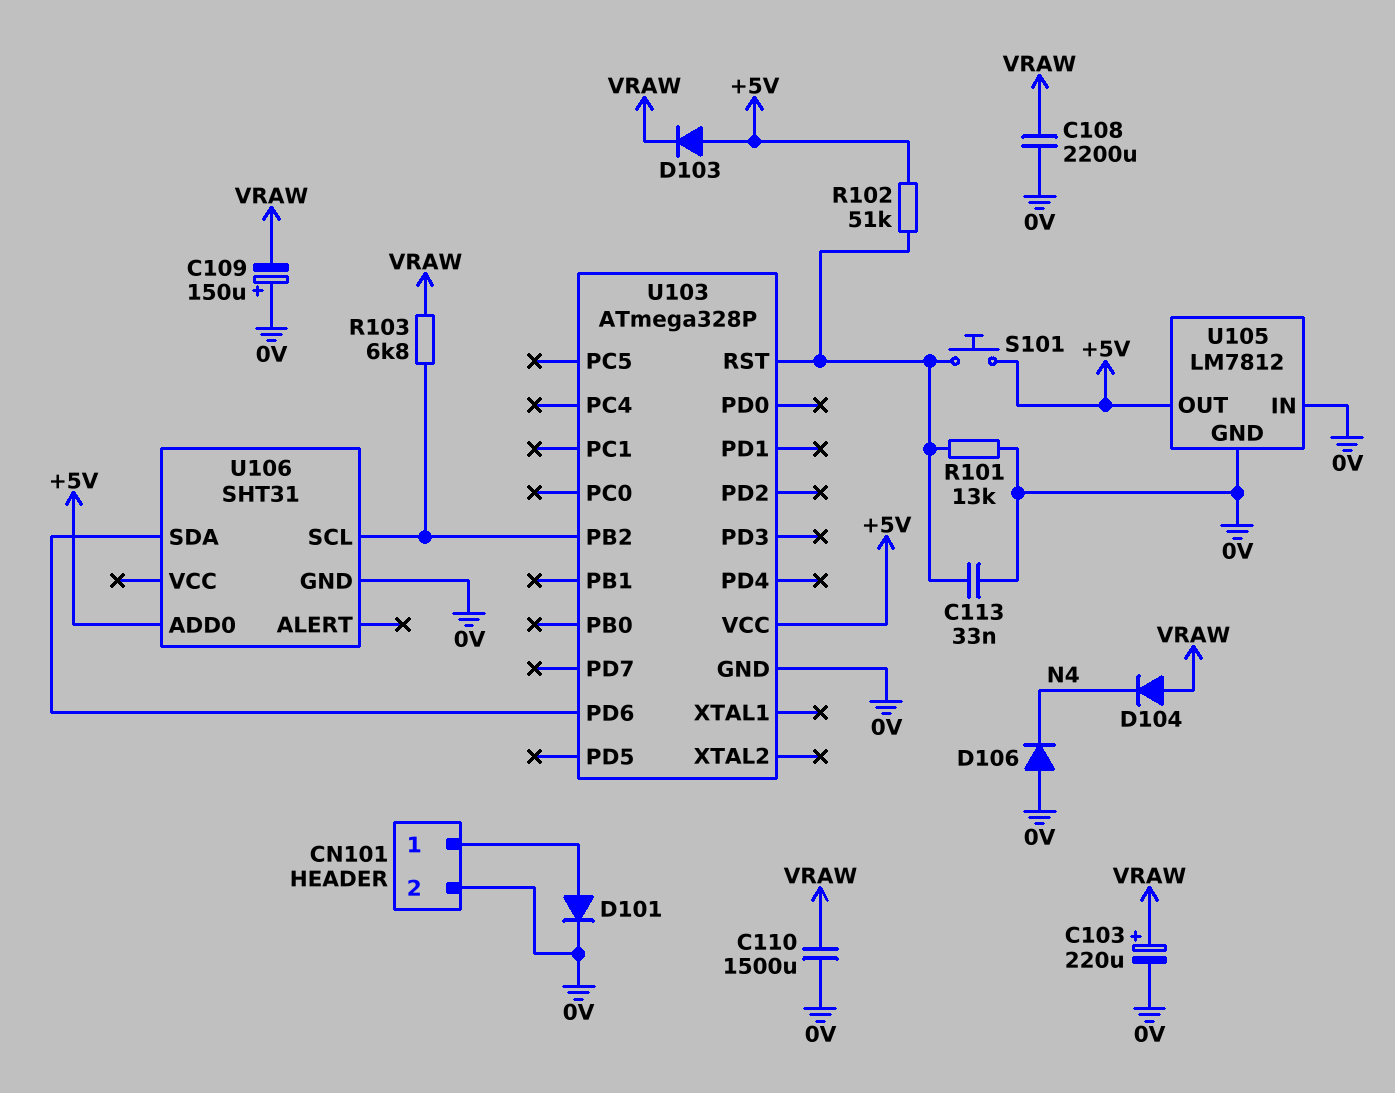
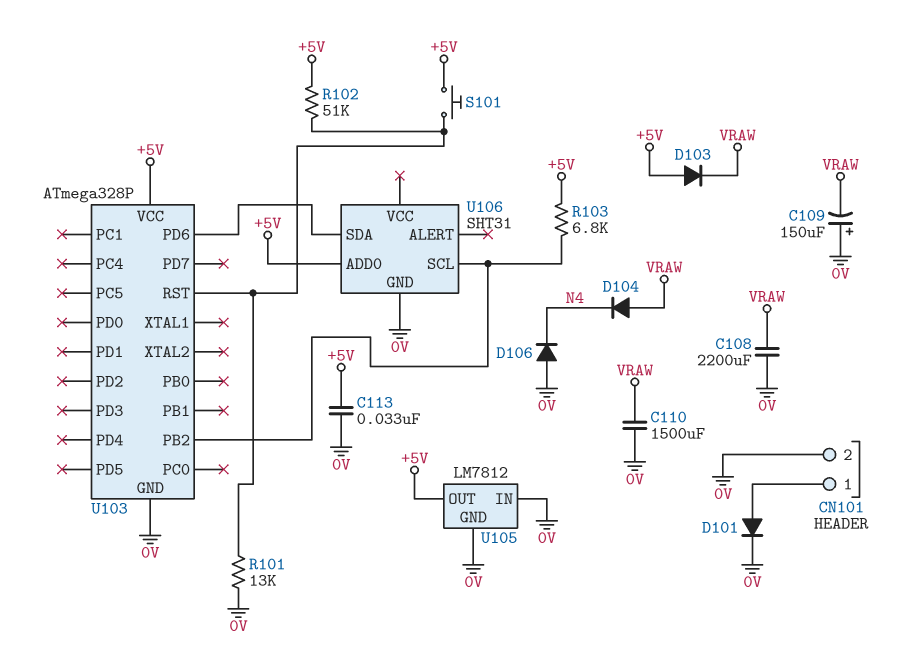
C103: 220uF (plus VRAW, minus 0V) -> none
C113: 33nF (0V, U103/RST) -> 33nF (+5V, 0V)
R103: 6.8k (U103/PB2, VRAW) -> 6.8k (+5V, U103/PB2)

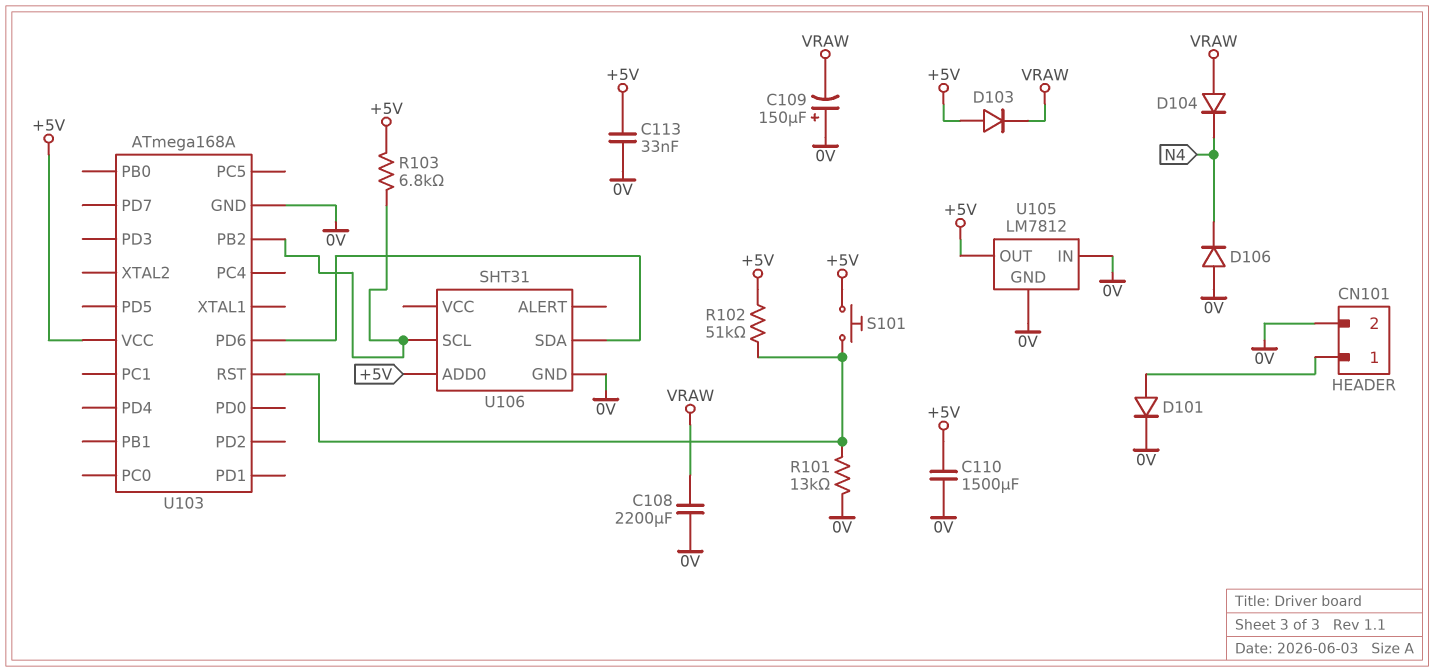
C110: 1500uF (0V, VRAW) -> 1500uF (+5V, 0V)
U103: ATmega328P -> ATmega168A

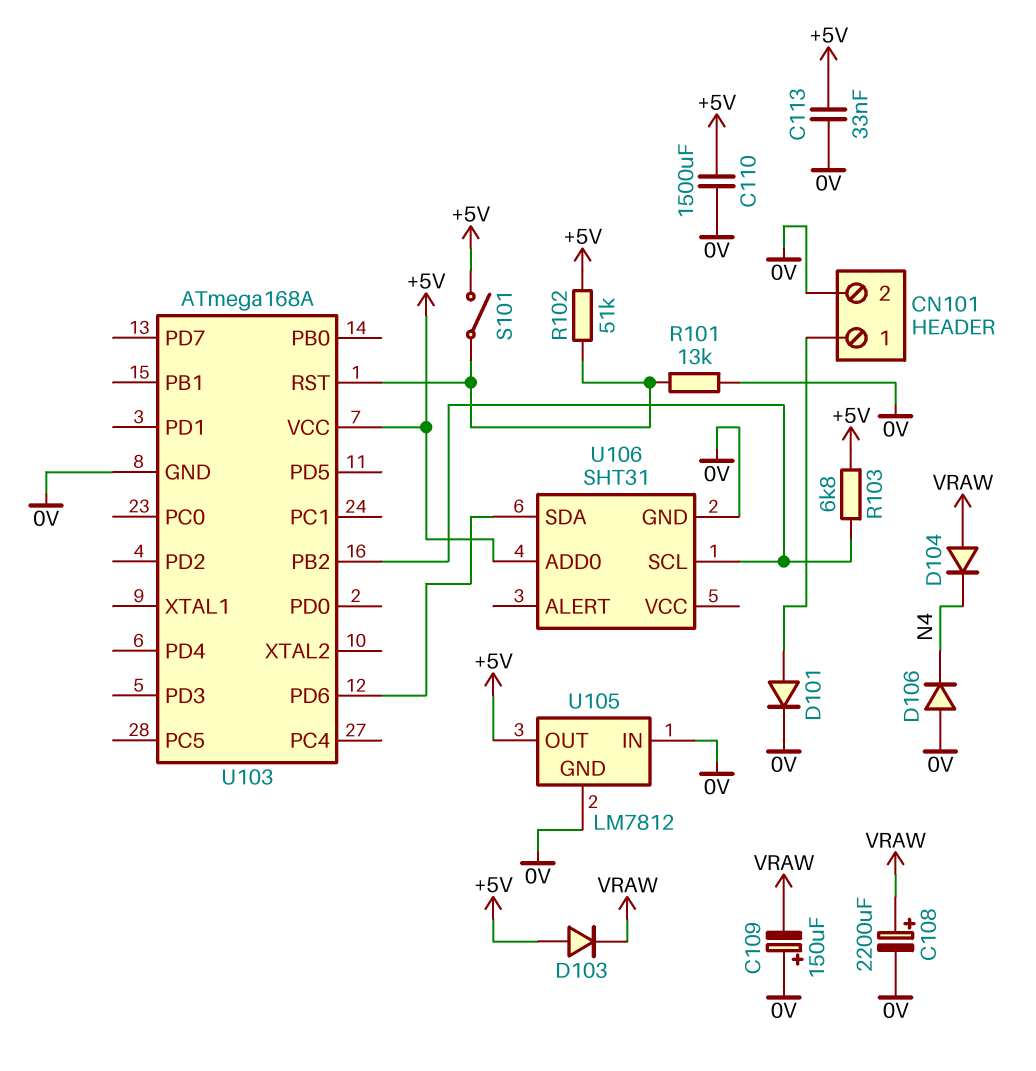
C108: 2200uF (0V, VRAW) -> 2200uF (plus VRAW, minus 0V)
S101: button (+5V, U103/RST) -> switch (+5V, U103/RST)

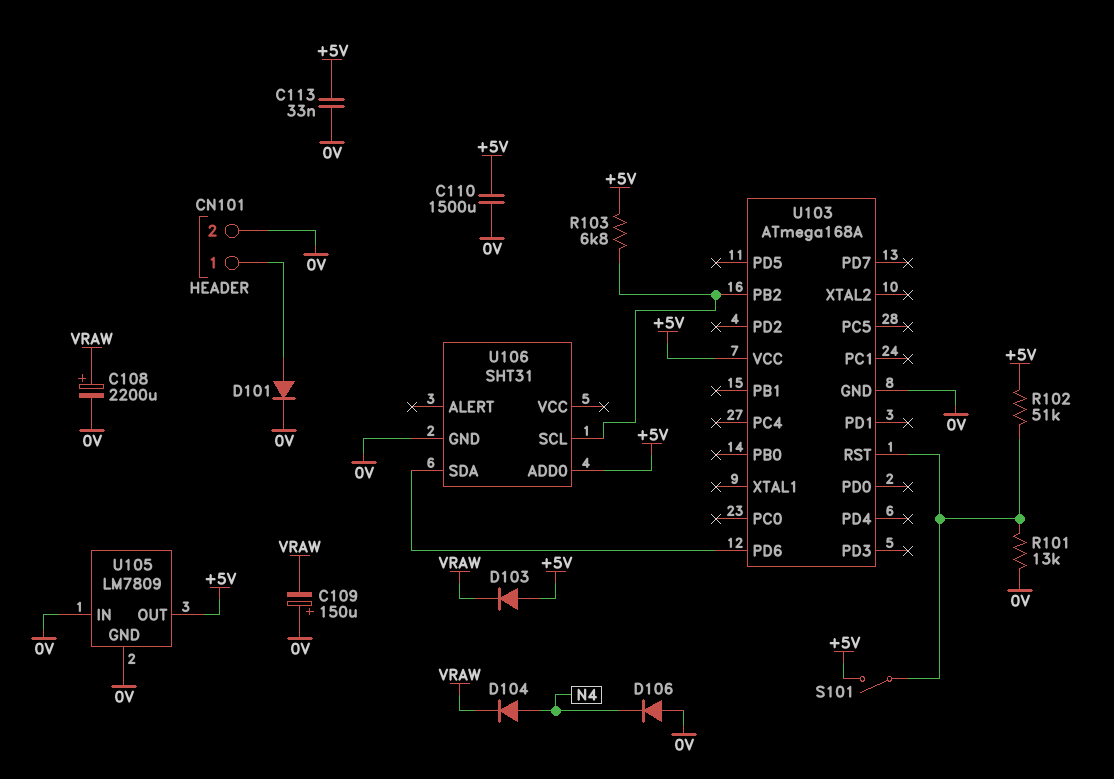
D104: diode (A VRAW, K N4) -> diode (A N4, K VRAW)
U105: LM7812 -> LM7809

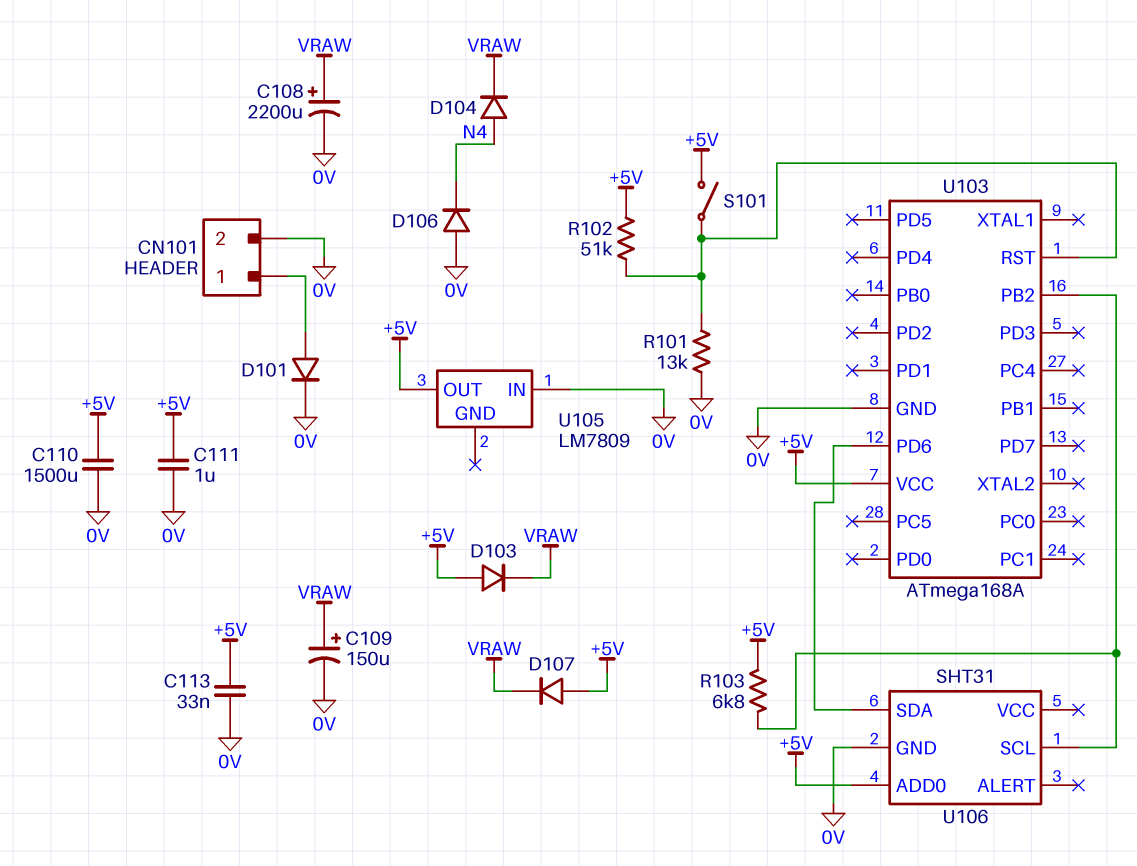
C109: 150uF (plus 0V, minus VRAW) -> 150uF (plus VRAW, minus 0V)
C111: none -> 1uF (+5V, 0V)
D107: none -> diode (A +5V, K VRAW)
U105 pin GND: 0V -> none

